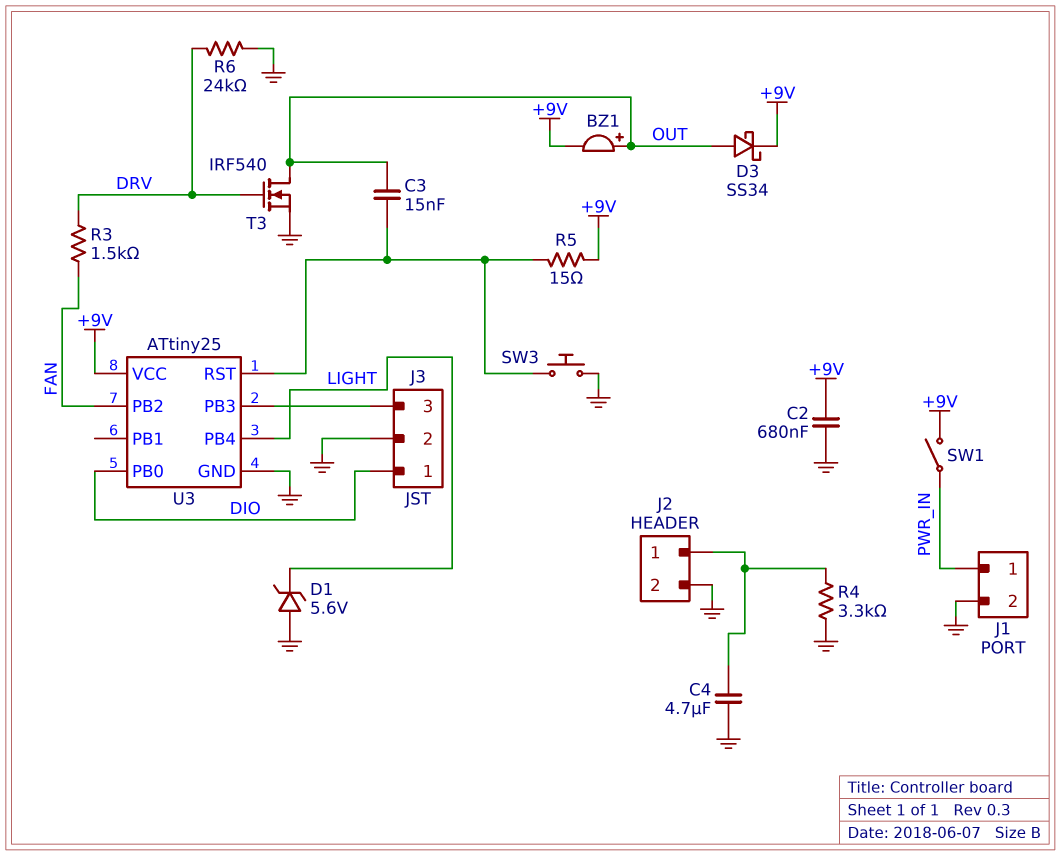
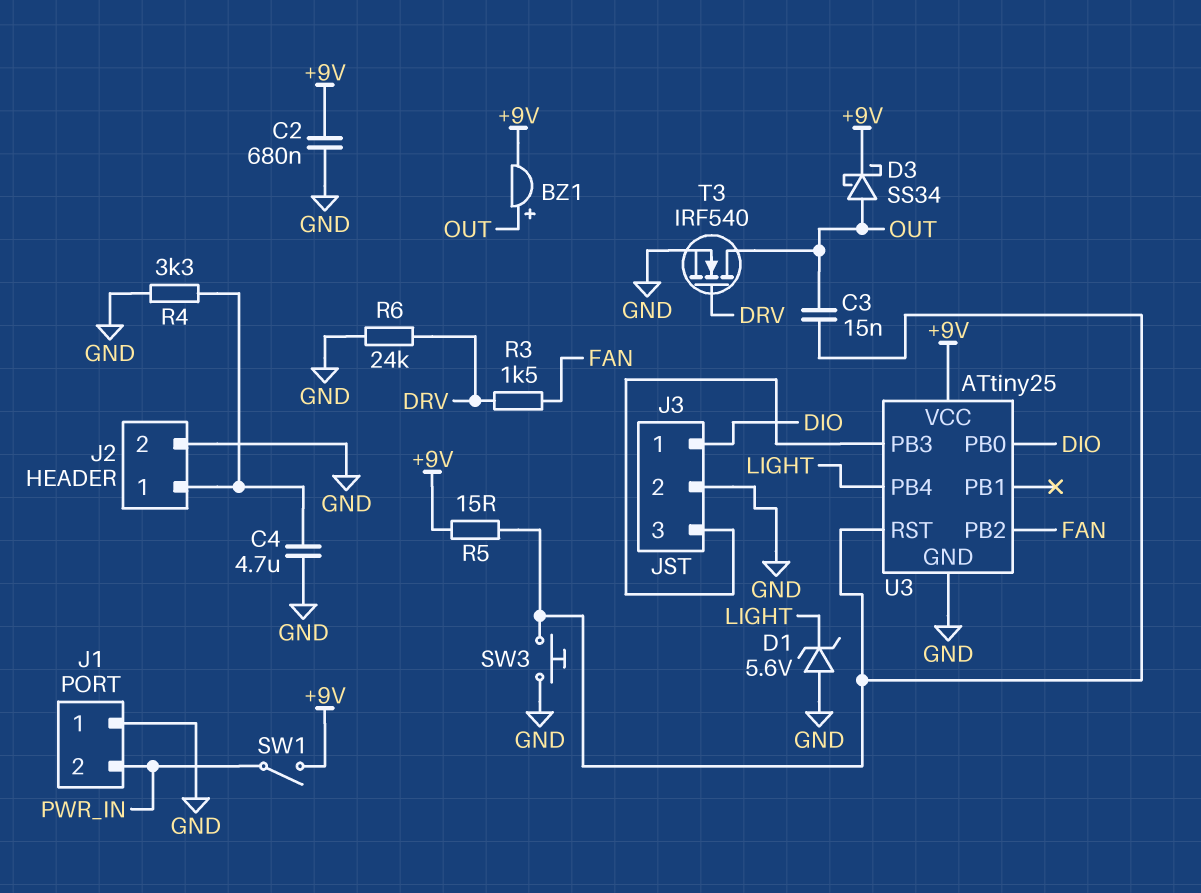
J1 pin 1: PWR_IN -> GND
J1 pin 2: GND -> PWR_IN

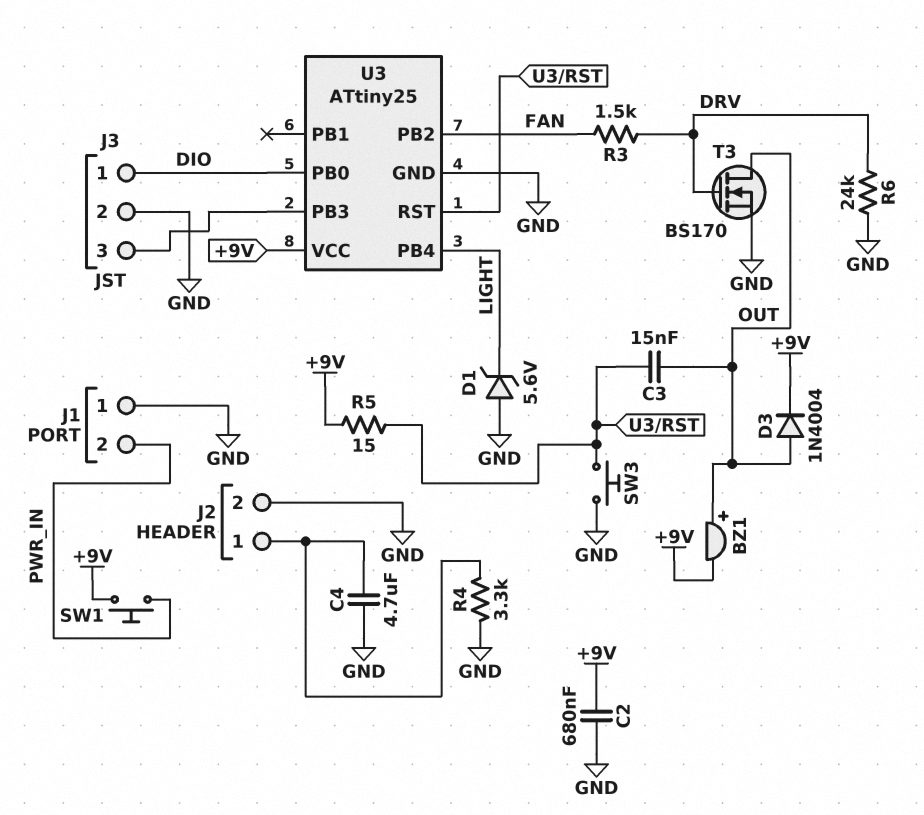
D3: schottky SS34 (A OUT, K +9V) -> diode 1N4004 (A OUT, K +9V)
SW1: switch (+9V, PWR_IN) -> button (+9V, PWR_IN)
T3: NMOS IRF540 (G DRV, D OUT, S GND) -> NMOS BS170 (G DRV, D OUT, S GND)

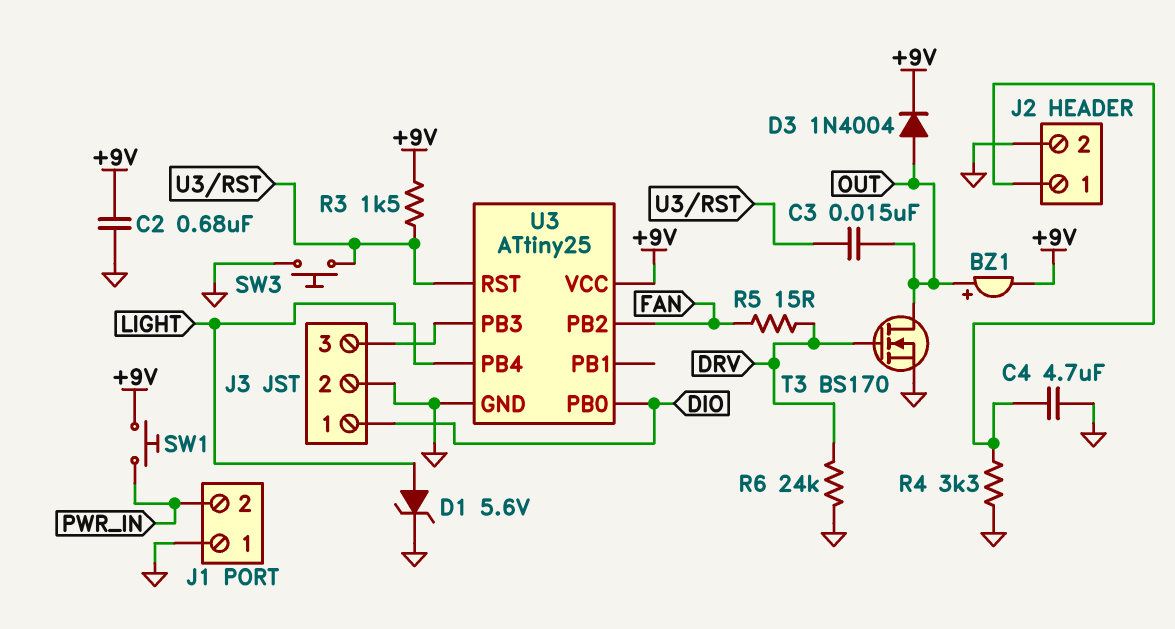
D1: zener 5.6V (A GND, K LIGHT) -> zener 5.6V (A LIGHT, K GND)
R3: 1.5k (DRV, FAN) -> 1.5k (+9V, U3/RST)
R5: 15 (+9V, U3/RST) -> 15 (DRV, FAN)

